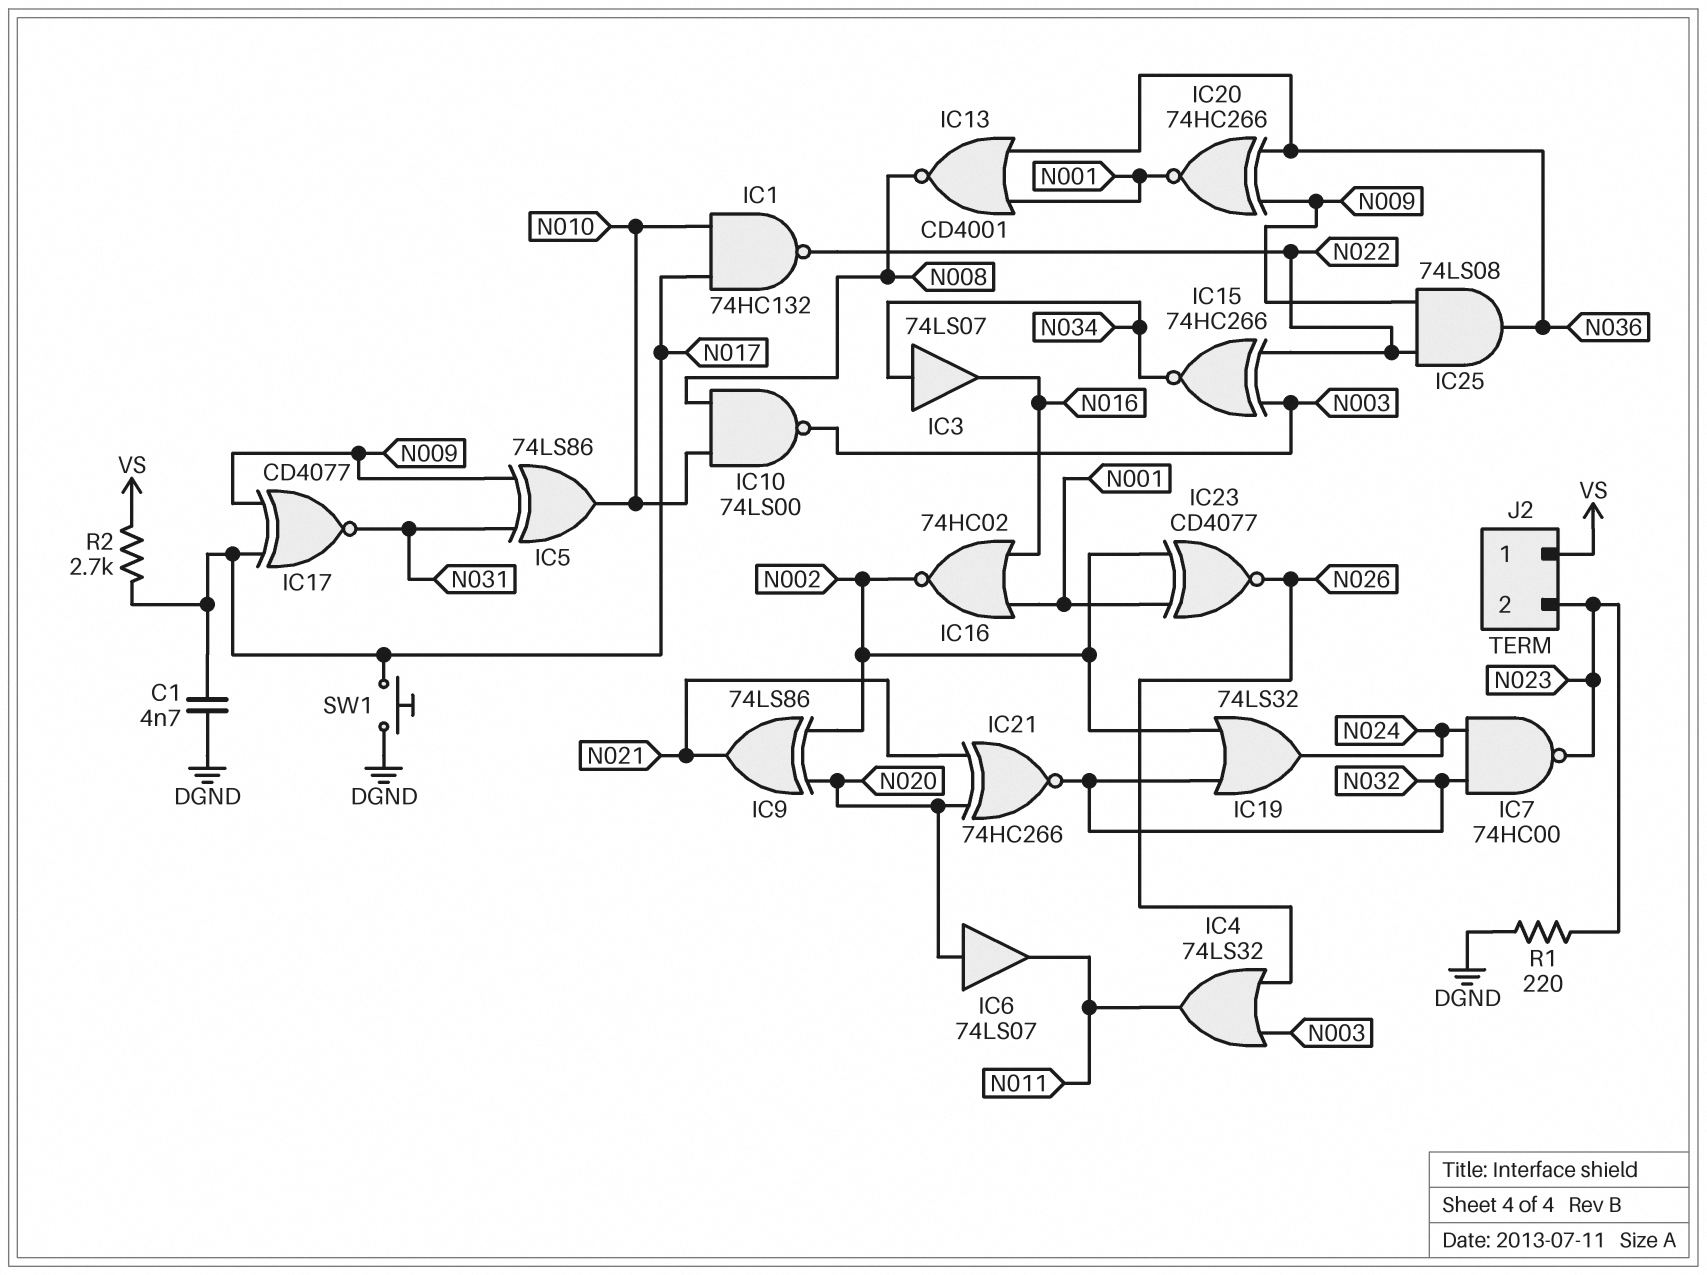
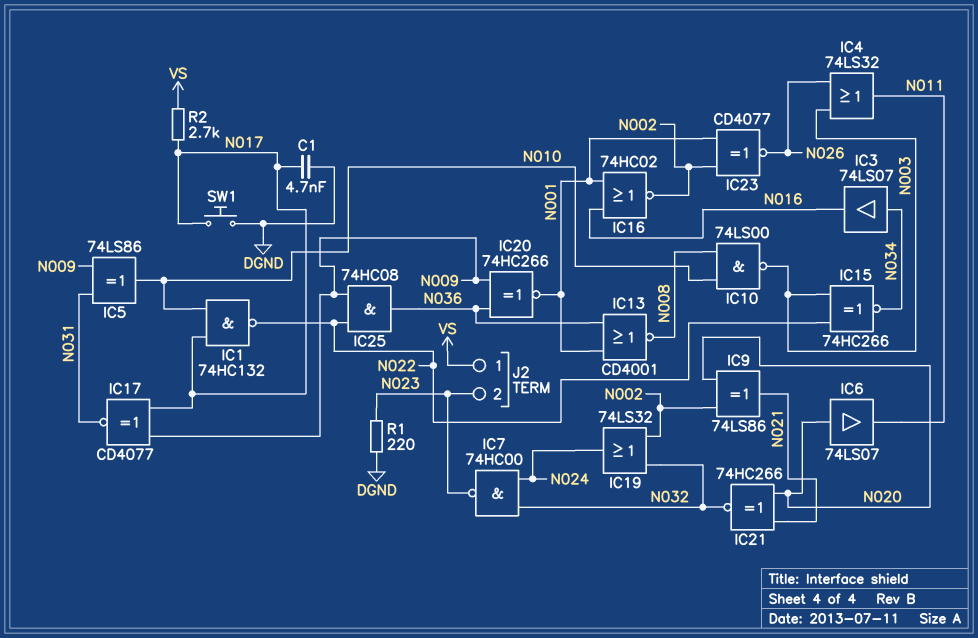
IC25: AND 74LS08 (in N009, in N022, out N036) -> AND 74HC08 (in N009, in N022, out N036)

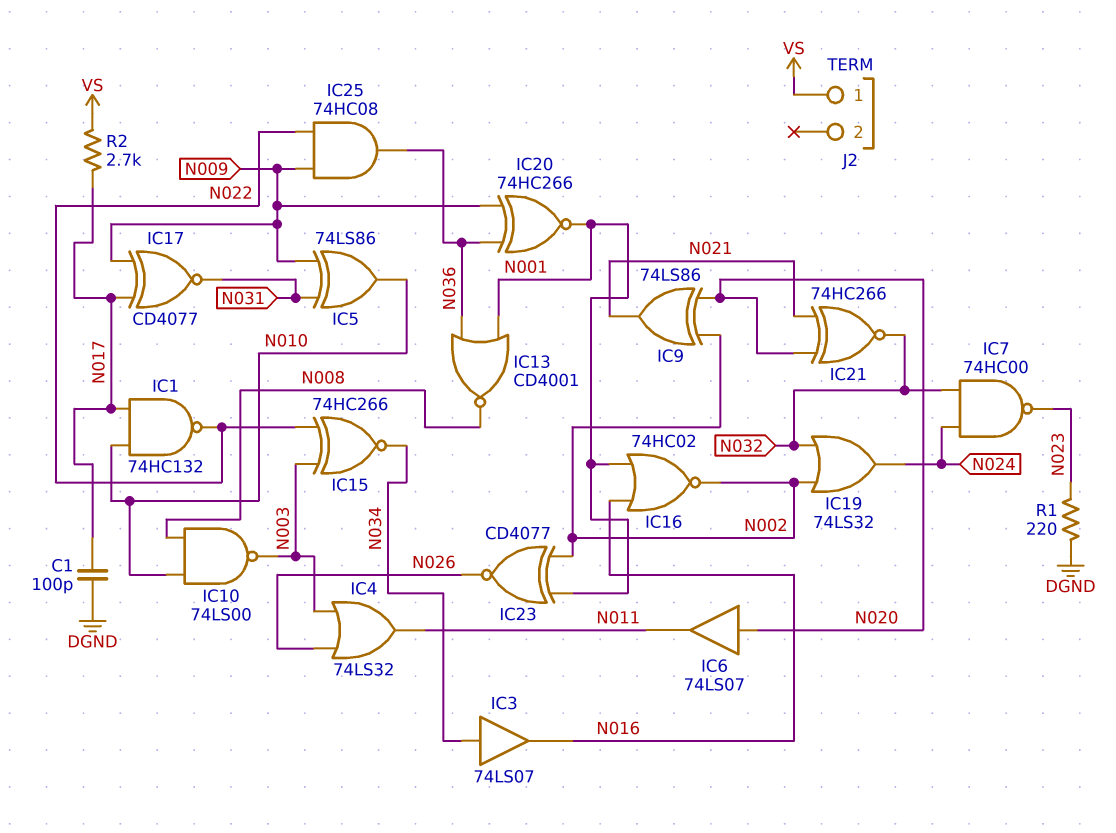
C1: 4.7nF (DGND, N017) -> 100pF (DGND, N017)
J2 pin 2: N023 -> none
SW1: button (DGND, N017) -> none

